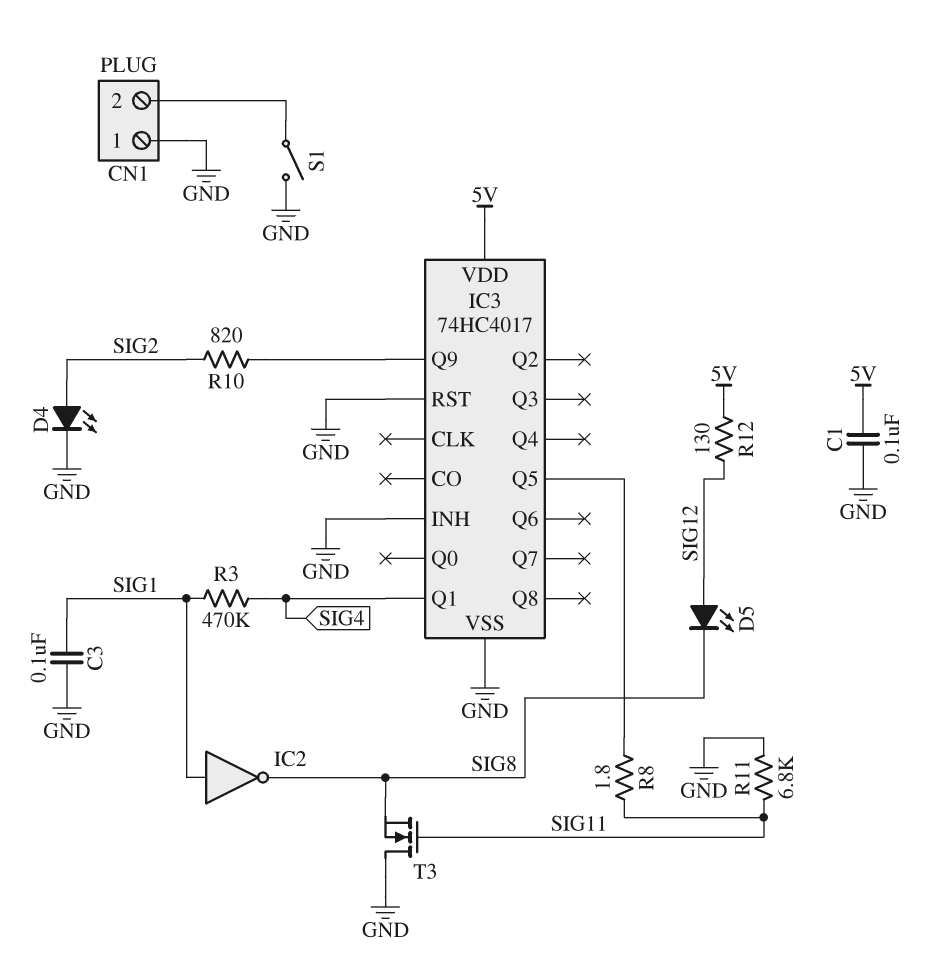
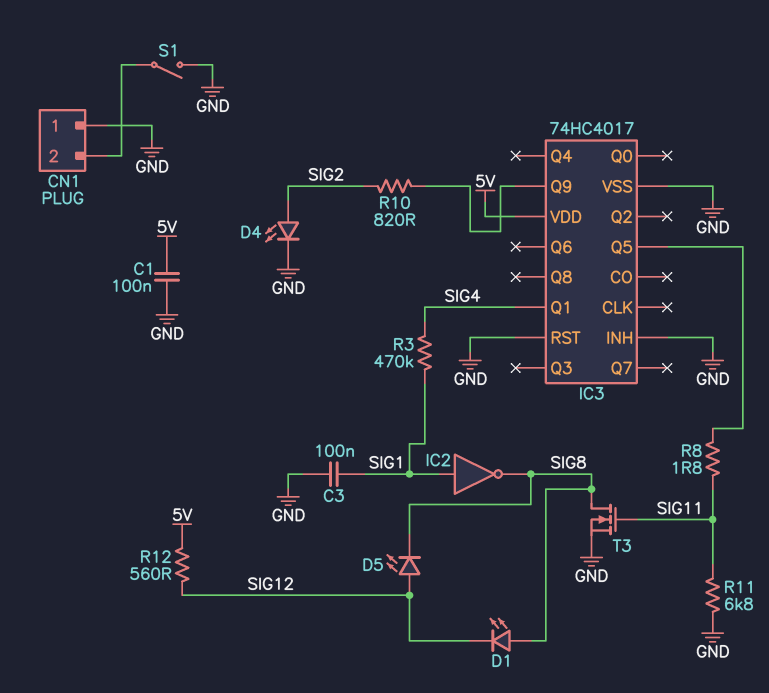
D1: none -> LED (A SIG8, K SIG12)
R12: 130 (5V, SIG12) -> 560 (5V, SIG12)
T3: NMOS (G SIG11, D GND, S SIG8) -> NMOS (G SIG11, D SIG8, S GND)

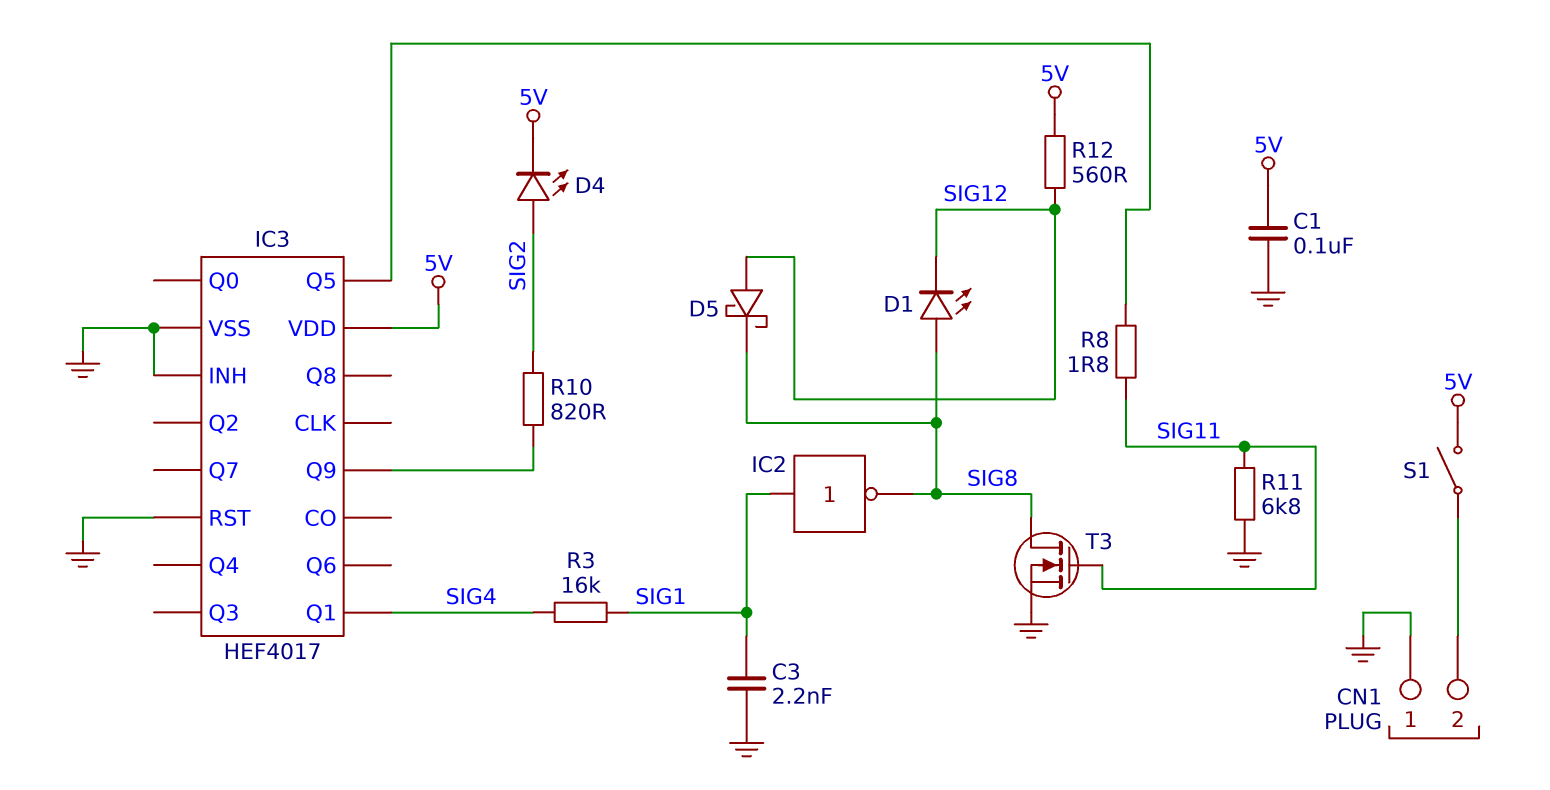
C3: 100nF (GND, SIG1) -> 2.2nF (GND, SIG1)
D4: LED (A SIG2, K GND) -> LED (A SIG2, K 5V)
D5: LED (A SIG12, K SIG8) -> schottky (A SIG12, K SIG8)
IC3: 74HC4017 -> HEF4017
R3: 470k (SIG1, SIG4) -> 16k (SIG1, SIG4)
S1: switch (CN1/2, GND) -> switch (5V, CN1/2)

